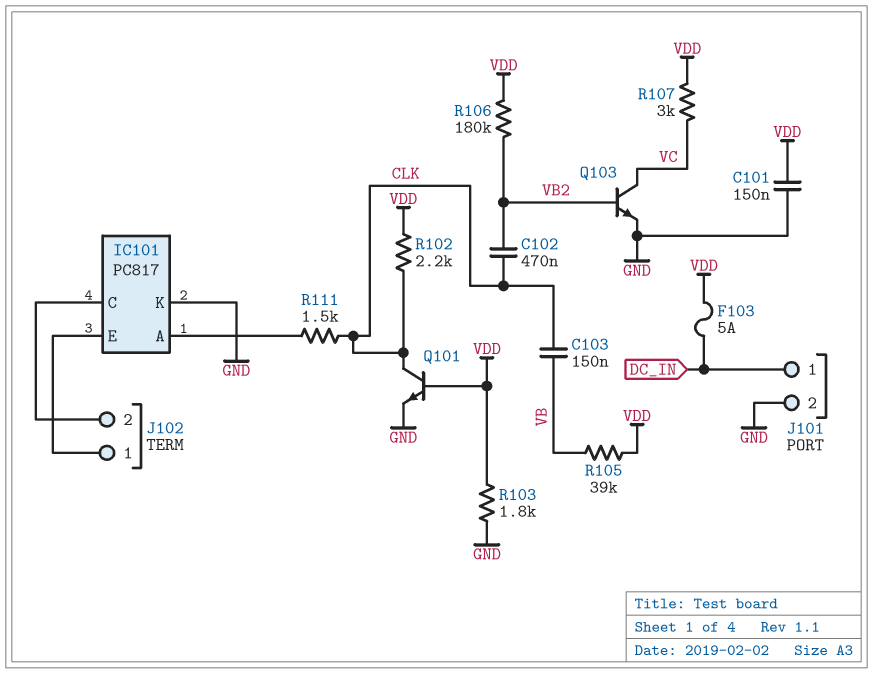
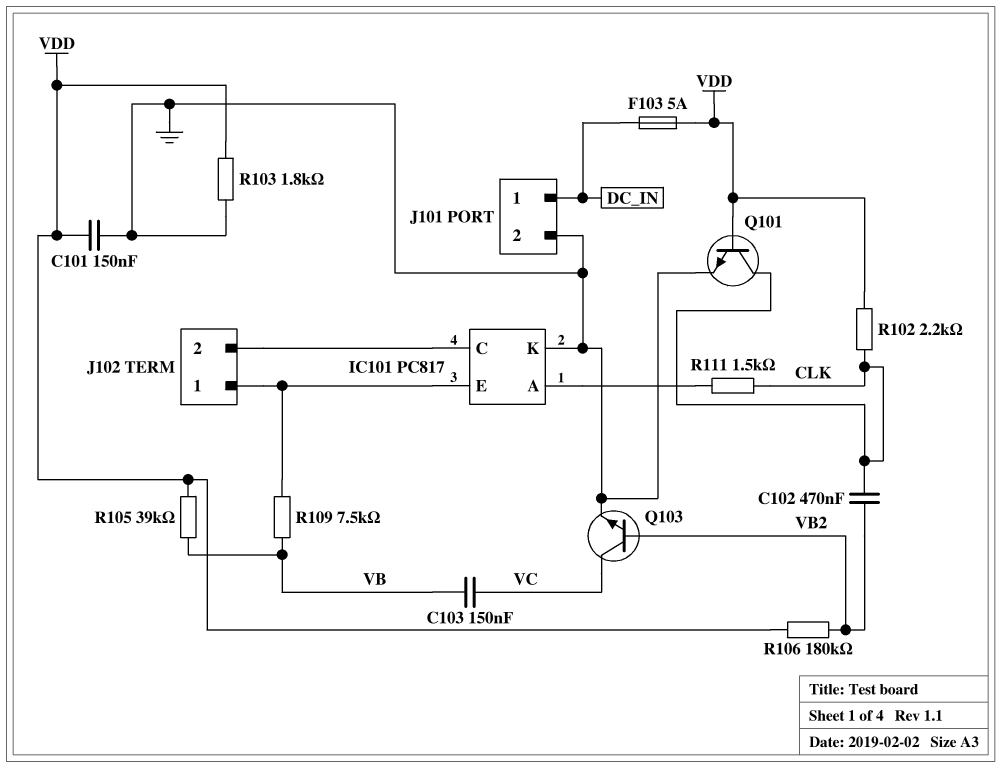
C103: 150nF (CLK, VB) -> 150nF (VB, VC)
R107: 3k (VC, VDD) -> none
R109: none -> 7.5k (IC101/E, VB)

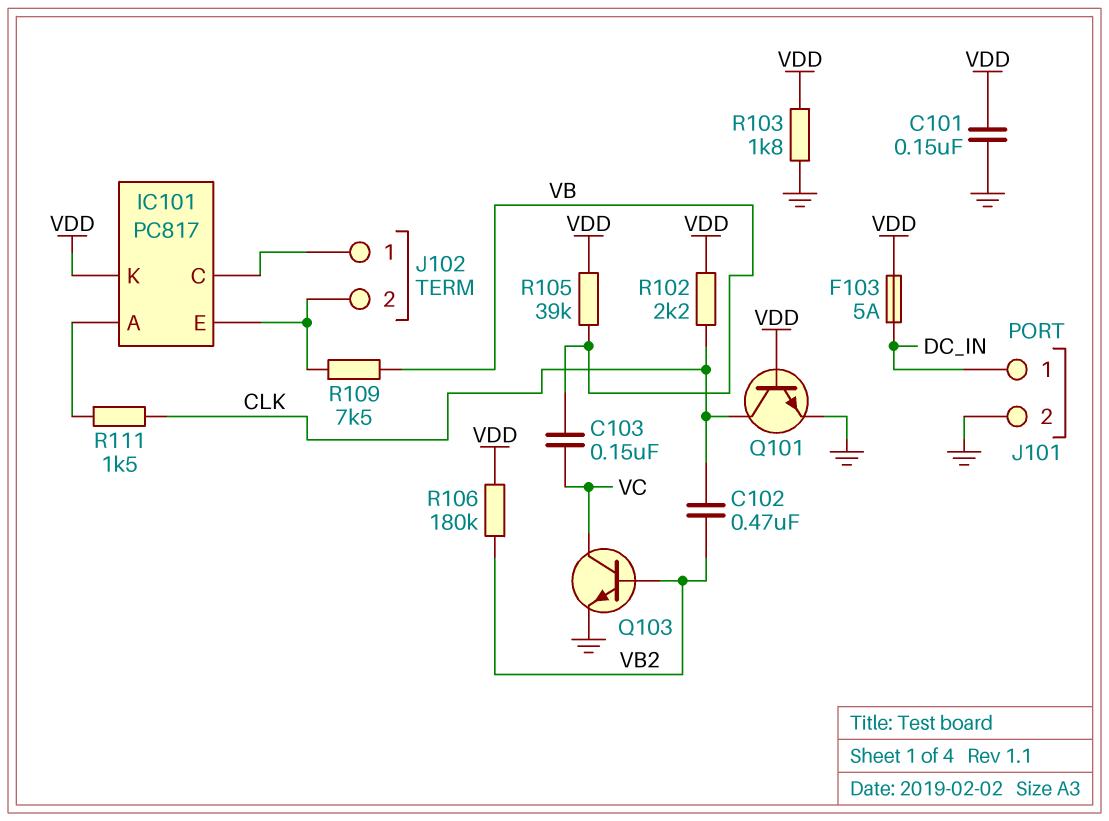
IC101 pin K: GND -> VDD
J102 pin 1: IC101/E -> IC101/C
J102 pin 2: IC101/C -> IC101/E

